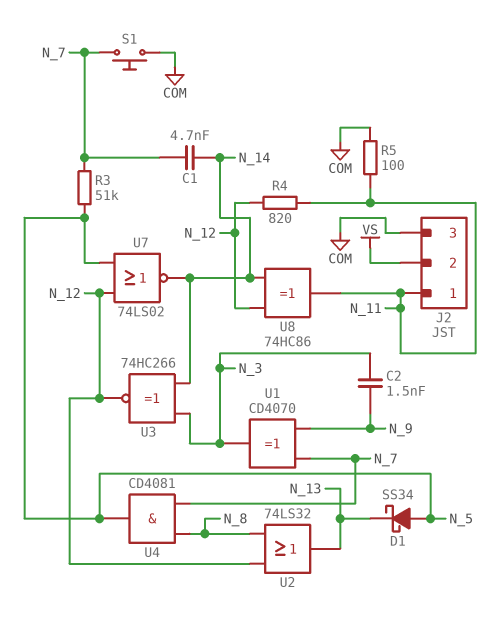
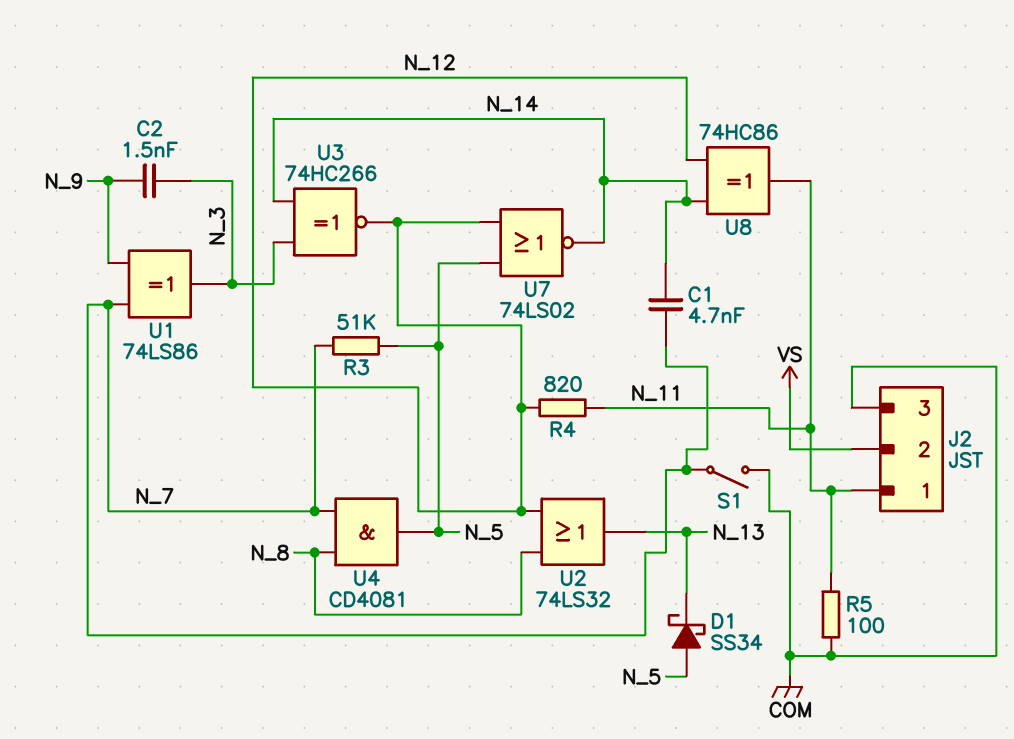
S1: button (COM, N_7) -> switch (COM, N_7)
U1: XOR CD4070 (in N_7, in N_9, out N_3) -> XOR 74LS86 (in N_7, in N_9, out N_3)

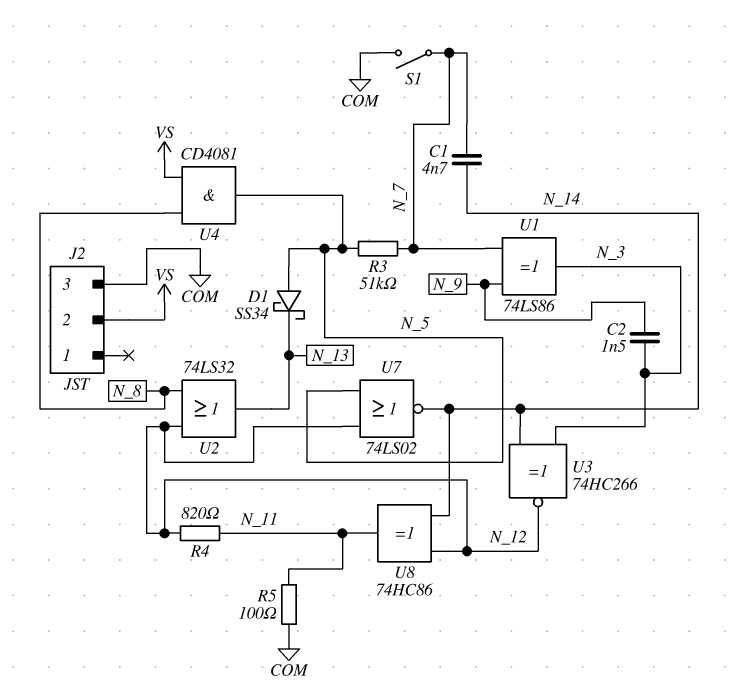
J2 pin 1: N_11 -> none
U4: AND CD4081 (in N_7, in N_8, out N_5) -> AND CD4081 (in N_8, in VS, out N_5)

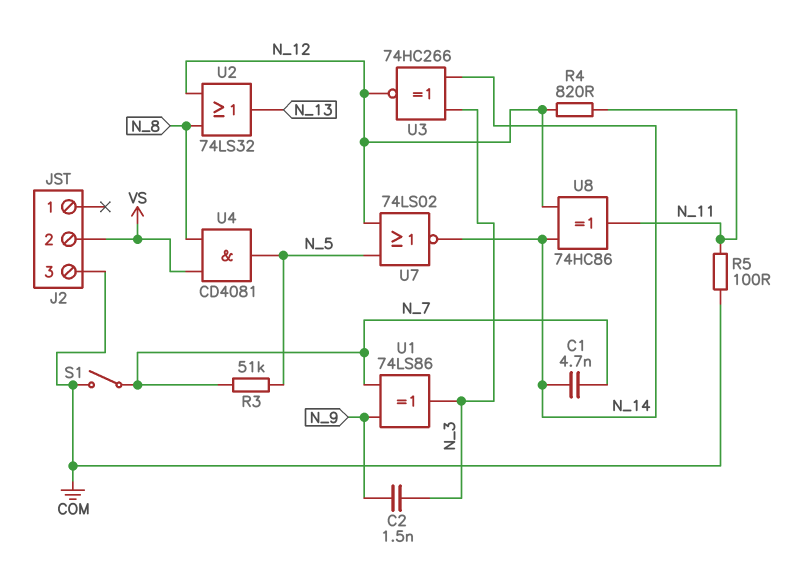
D1: schottky SS34 (A N_5, K N_13) -> none

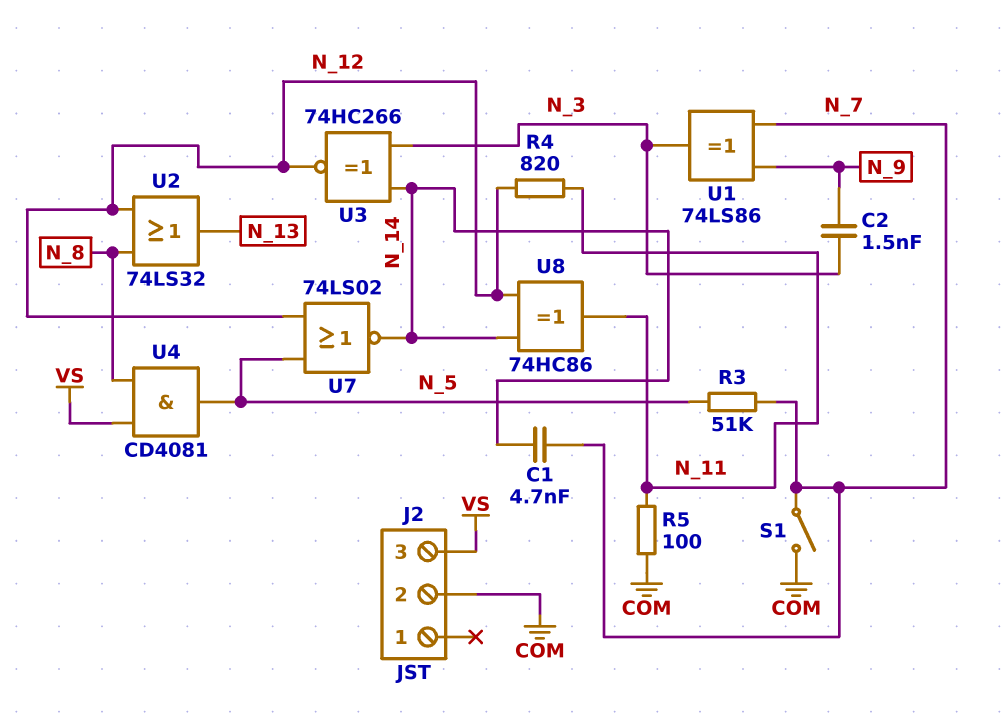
J2 pin 2: VS -> COM
J2 pin 3: COM -> VS

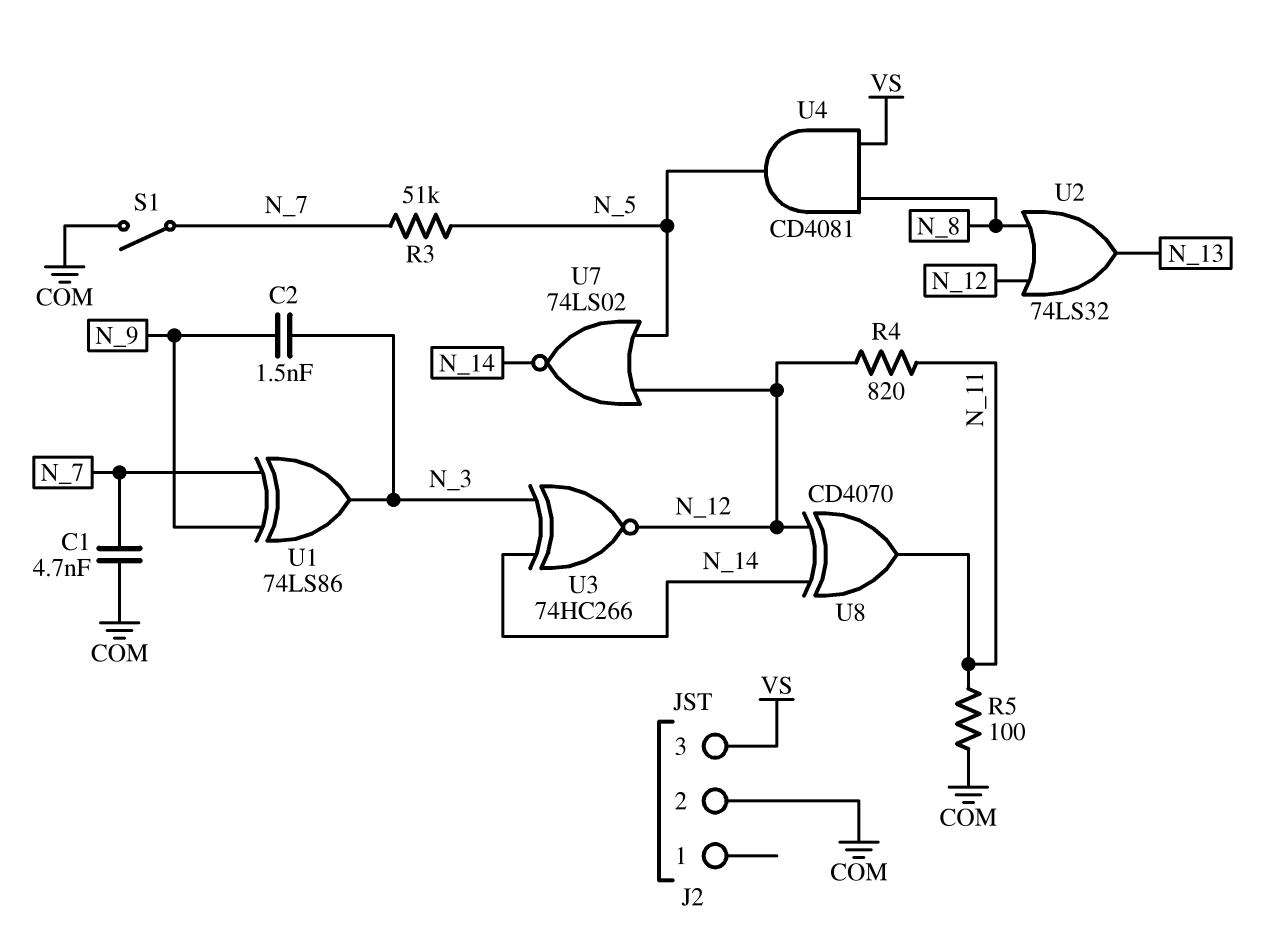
C1: 4.7nF (N_7, N_14) -> 4.7nF (COM, N_7)
U8: XOR 74HC86 (in N_12, in N_14, out N_11) -> XOR CD4070 (in N_12, in N_14, out N_11)

